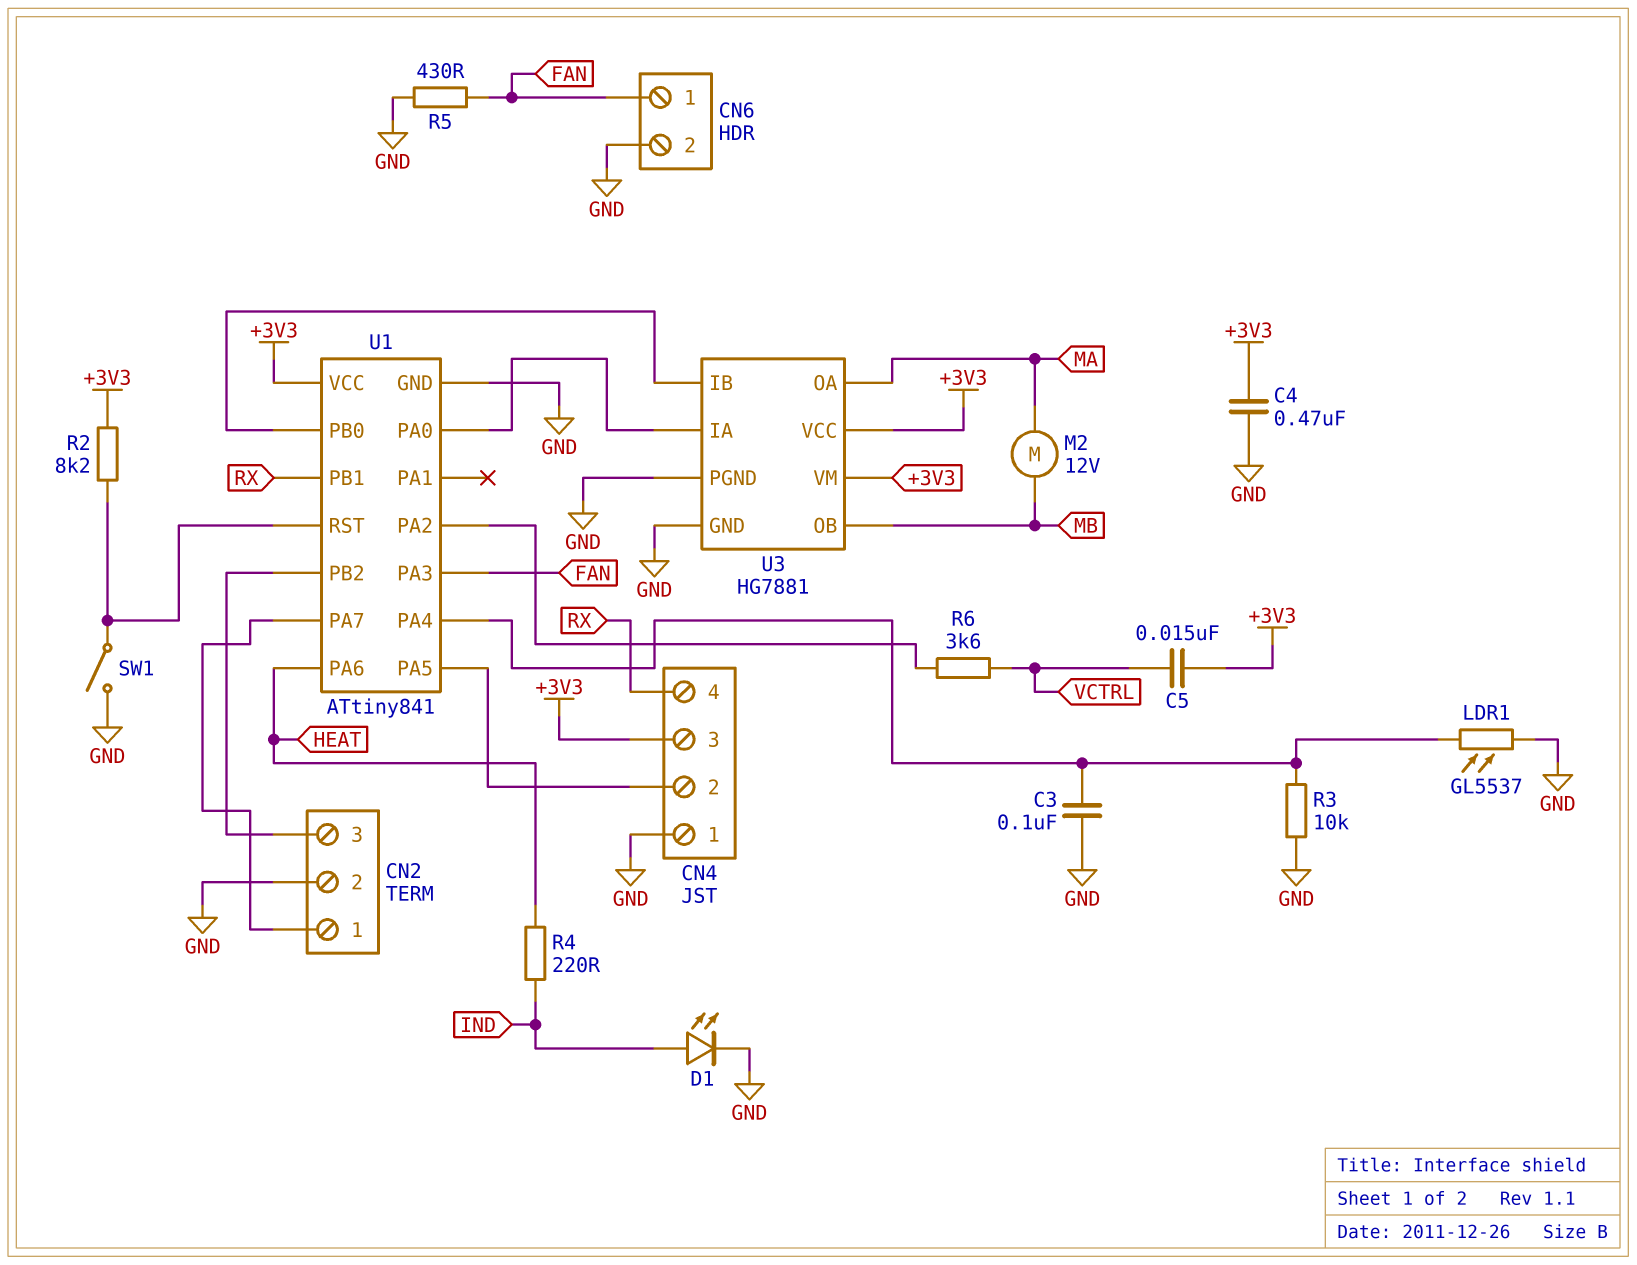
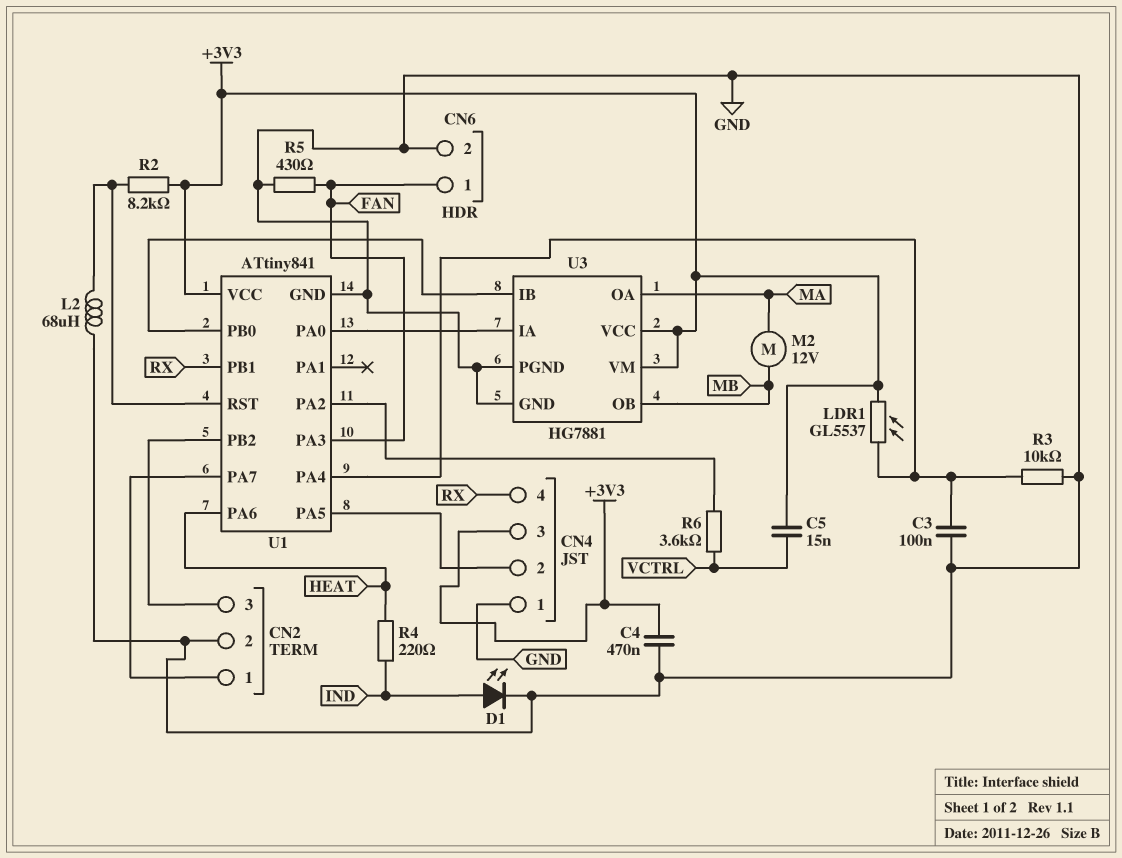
L2: none -> 68uH (GND, U1/RST)
LDR1: GL5537 (GND, U1/PA4) -> GL5537 (+3V3, U1/PA4)
SW1: switch (GND, U1/RST) -> none

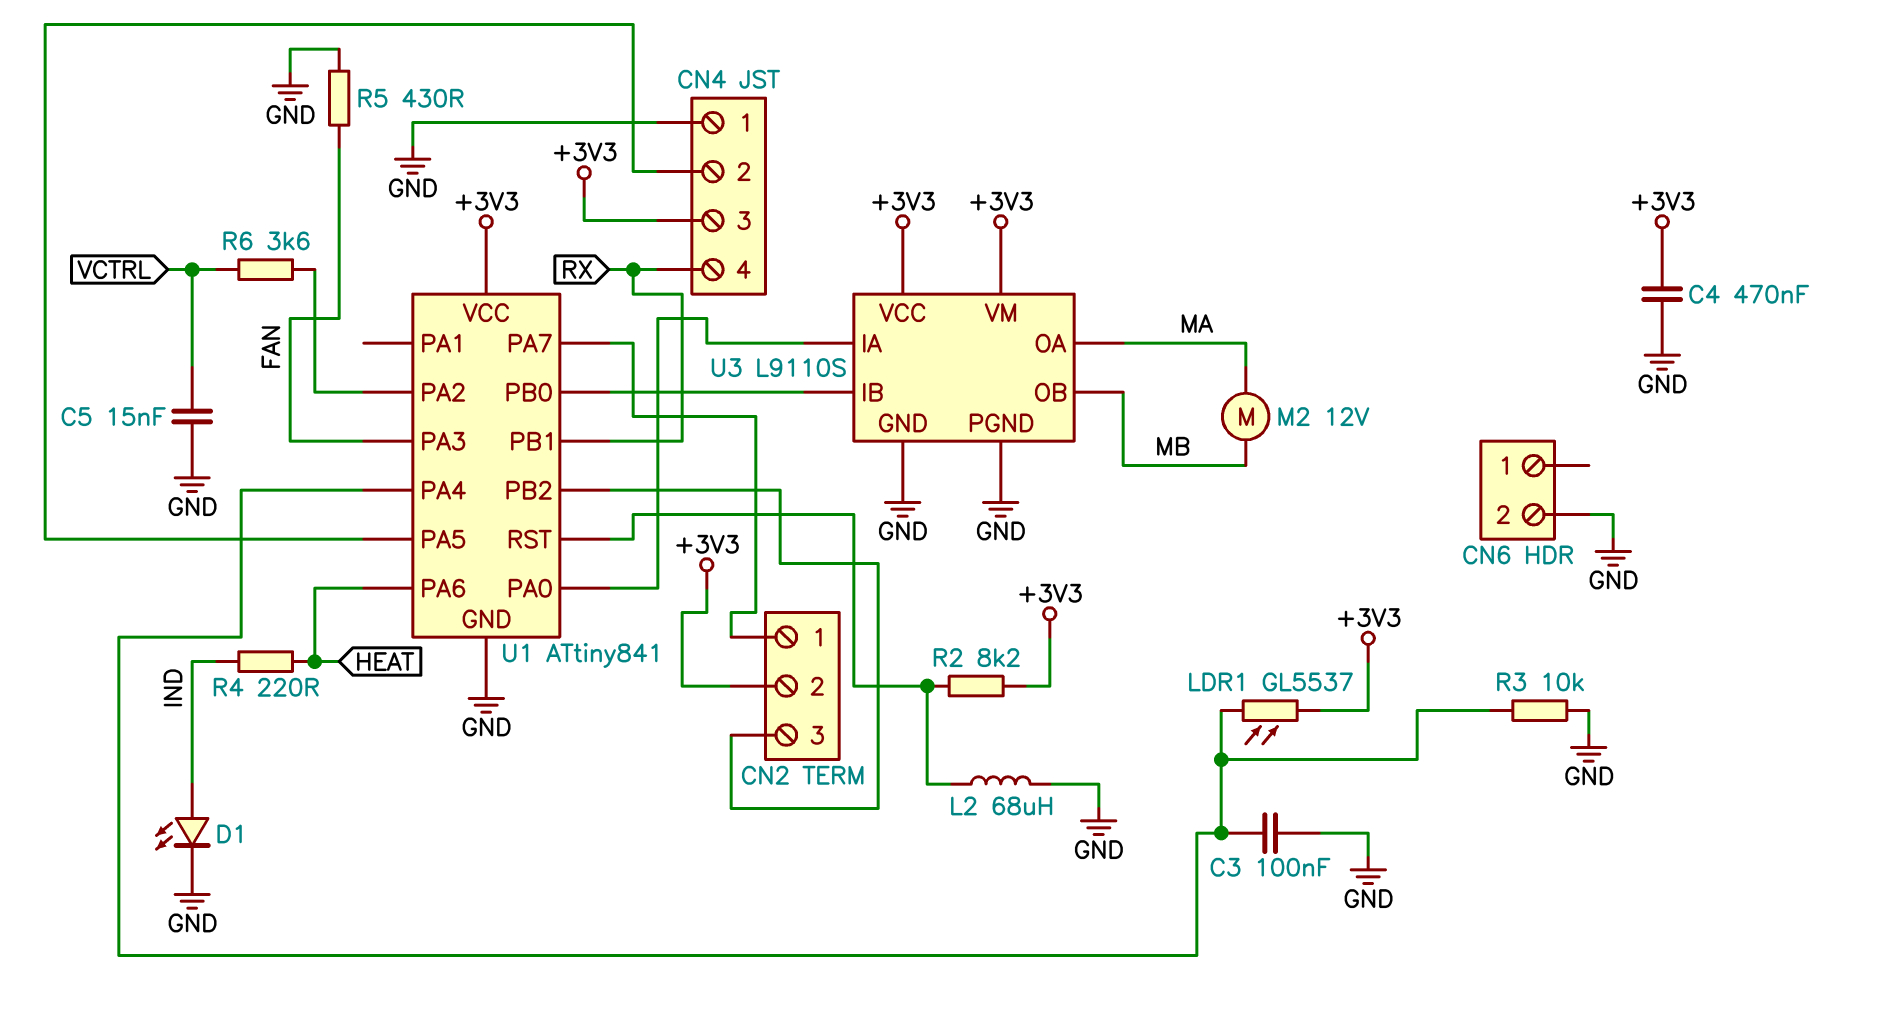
C5: 15nF (+3V3, VCTRL) -> 15nF (GND, VCTRL)
CN2 pin 2: GND -> +3V3
CN6 pin 1: FAN -> none
U3: HG7881 -> L9110S

